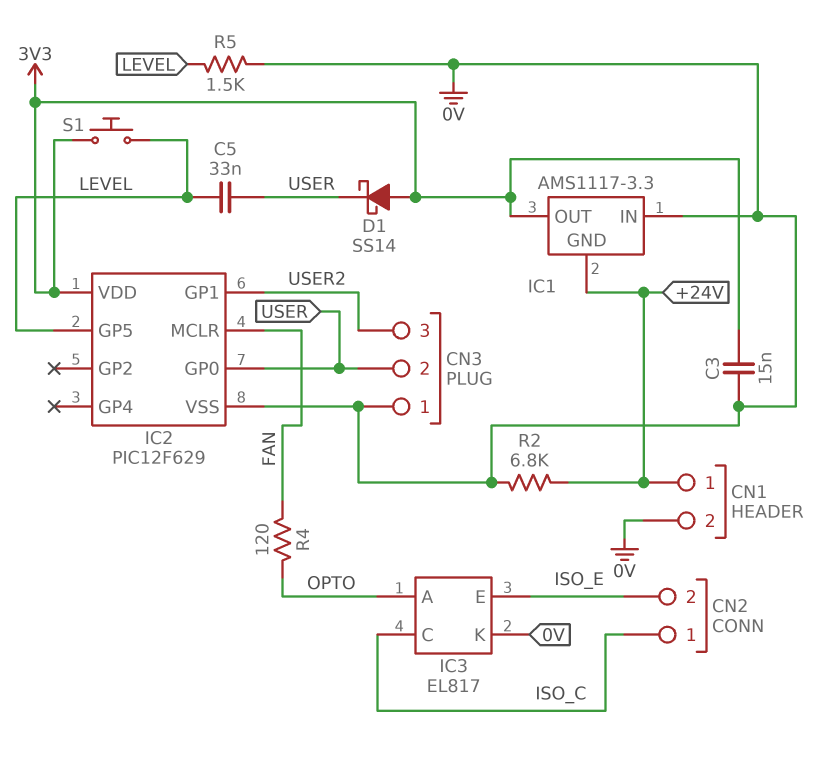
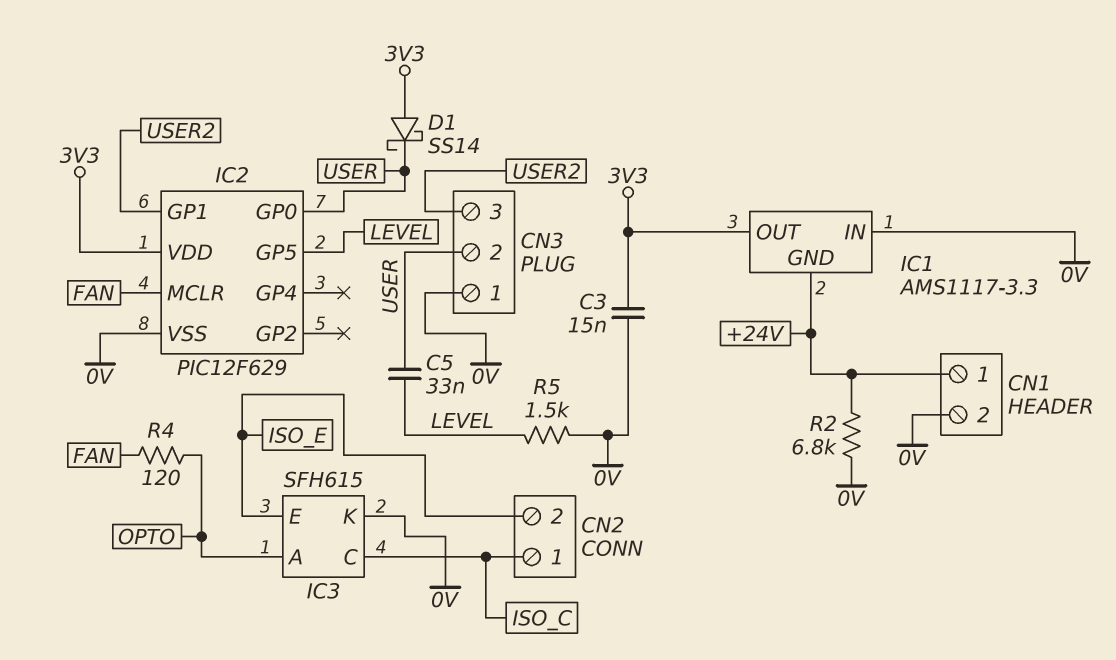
IC3: EL817 -> SFH615
S1: button (3V3, LEVEL) -> none

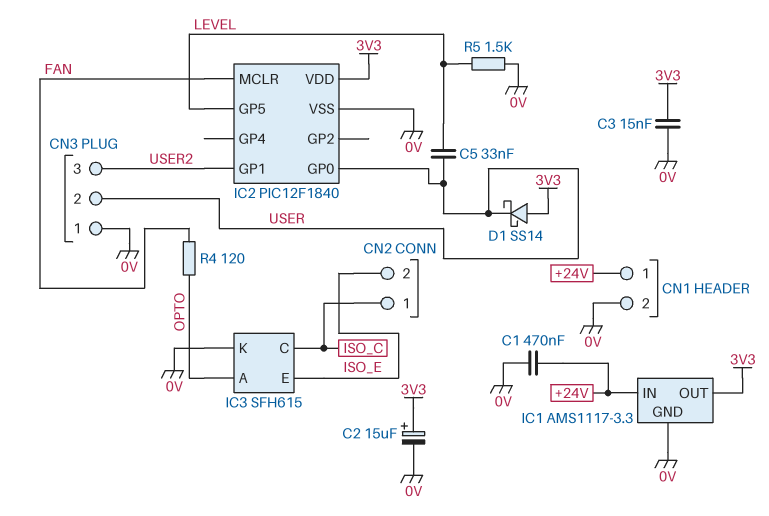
C1: none -> 470nF (+24V, 0V)
C2: none -> 15uF (plus 3V3, minus 0V)
IC1 pin GND: +24V -> 0V
IC1 pin IN: 0V -> +24V
IC2: PIC12F629 -> PIC12F1840
R2: 6.8k (+24V, 0V) -> none

